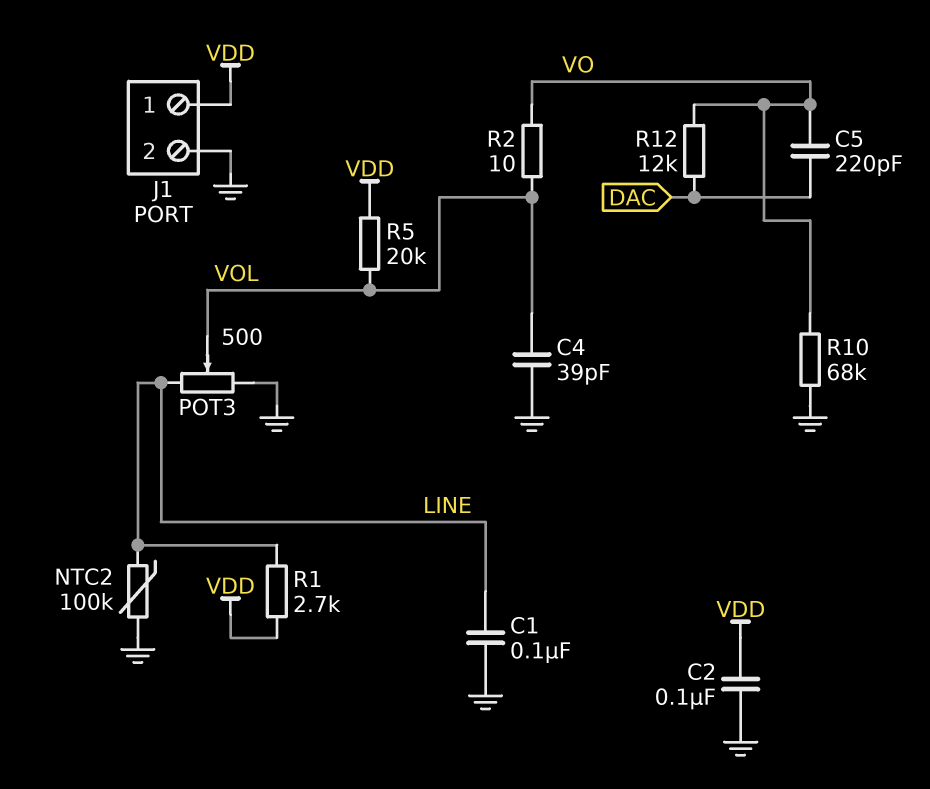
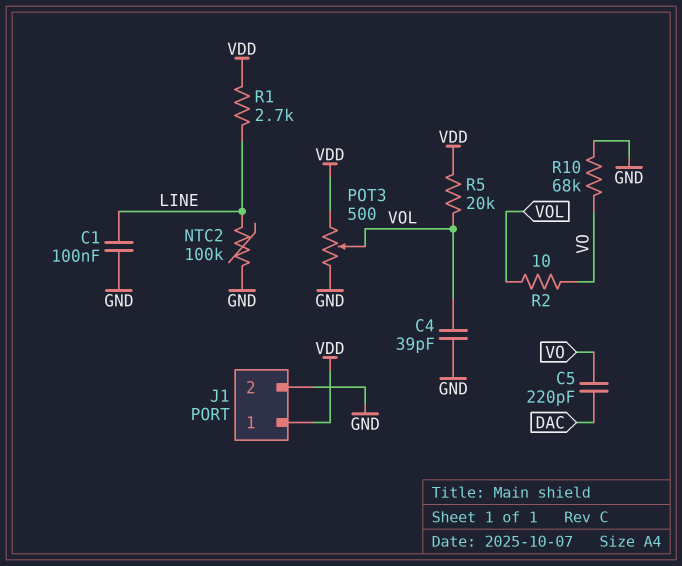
C2: 100nF (GND, VDD) -> none
POT3: 500 (GND, LINE, wiper VOL) -> 500 (GND, VDD, wiper VOL)
R12: 12k (DAC, VO) -> none

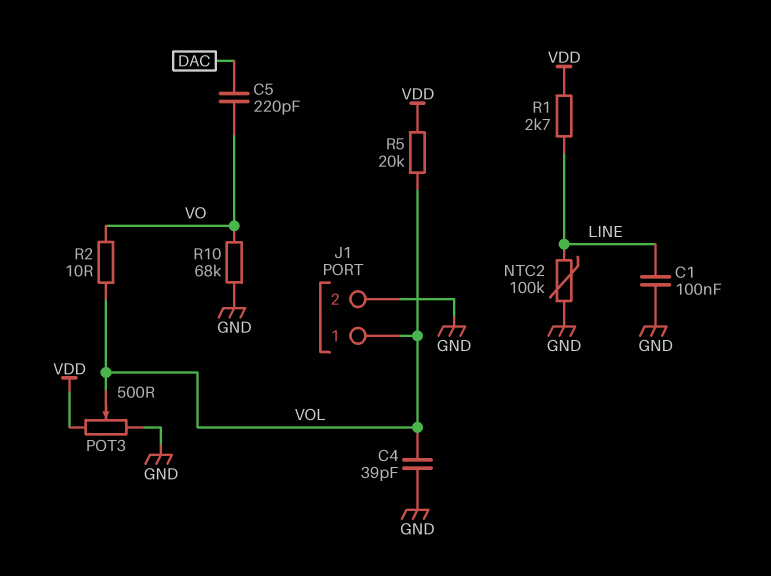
J1 pin 1: VDD -> VOL

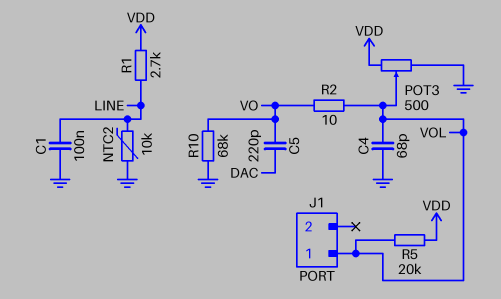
C4: 39pF (GND, VOL) -> 68pF (GND, VOL)
J1 pin 2: GND -> none
NTC2: 100k (GND, LINE) -> 10k (GND, LINE)

